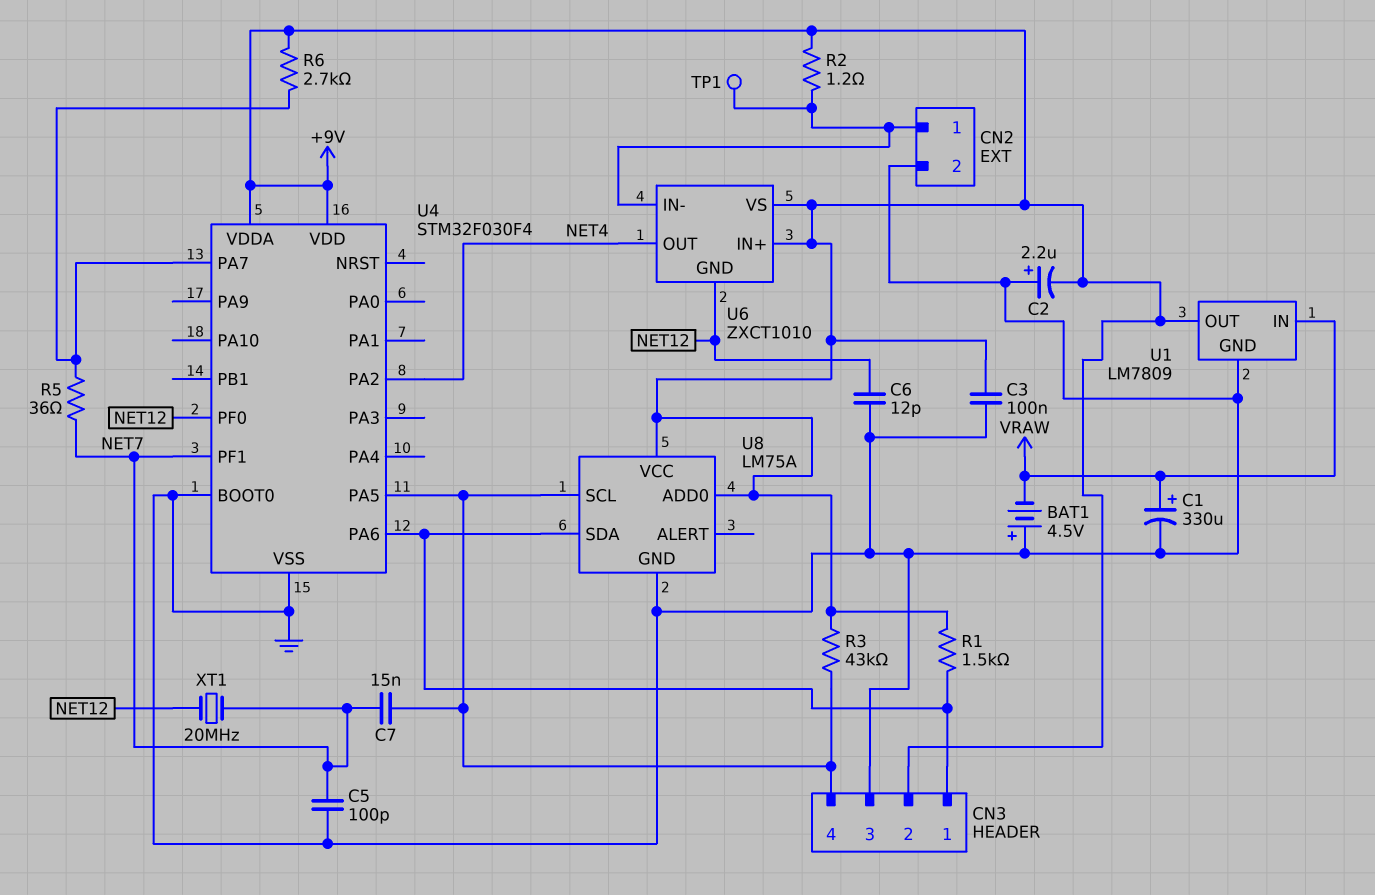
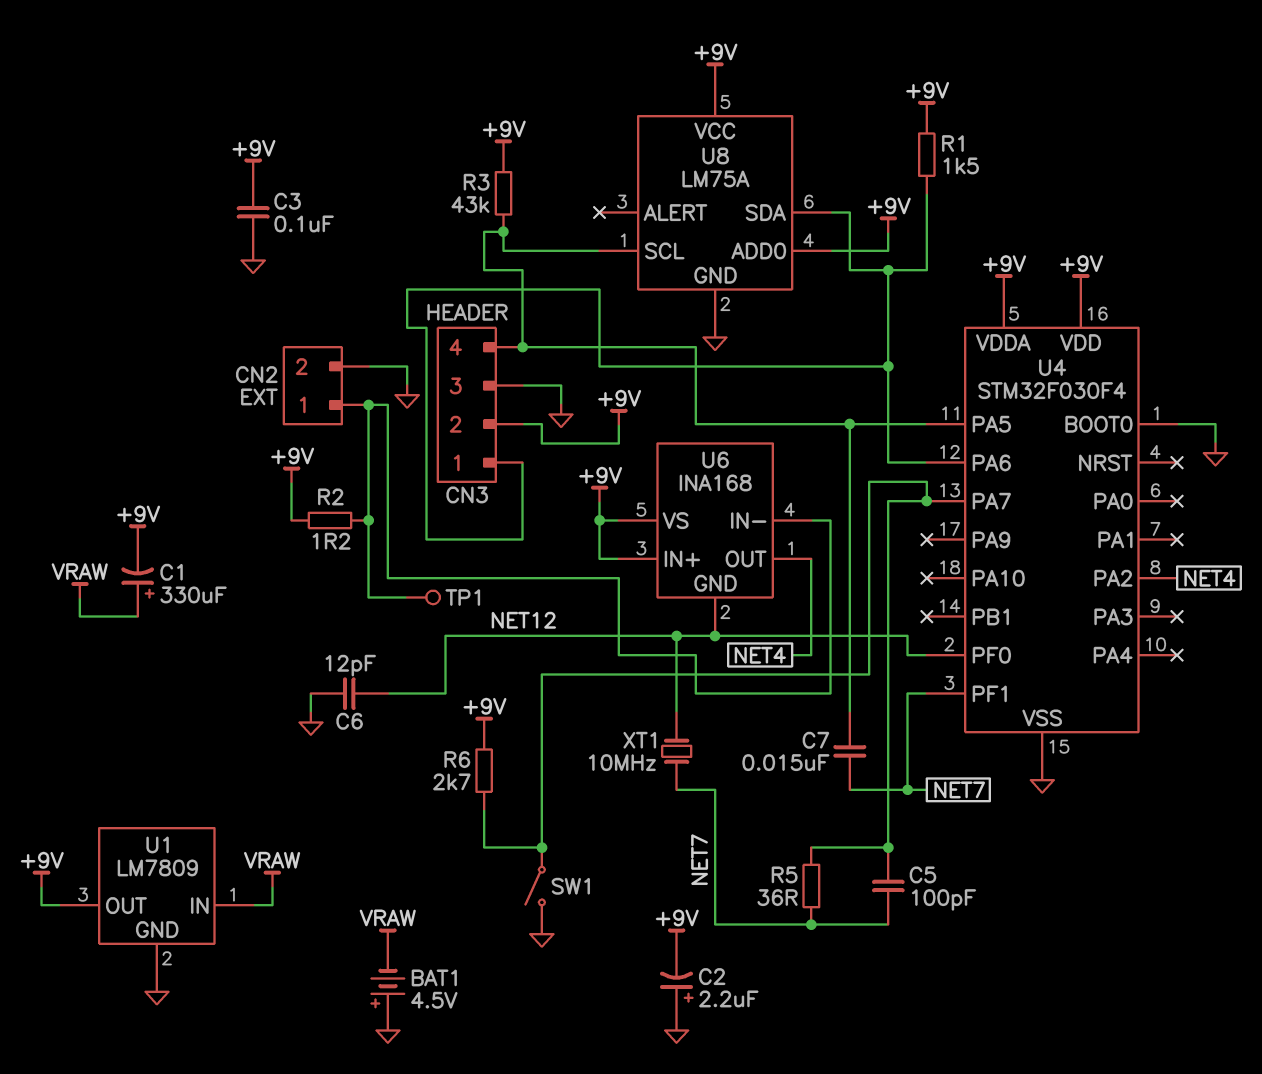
C1: 330uF (plus VRAW, minus GND) -> 330uF (plus VRAW, minus +9V)
C5: 100pF (GND, NET7) -> 100pF (NET7, U4/PA7)
SW1: none -> switch (GND, U4/PA7)
U6: ZXCT1010 -> INA168
XT1: 20MHz (NET7, NET12) -> 10MHz (NET7, NET12)

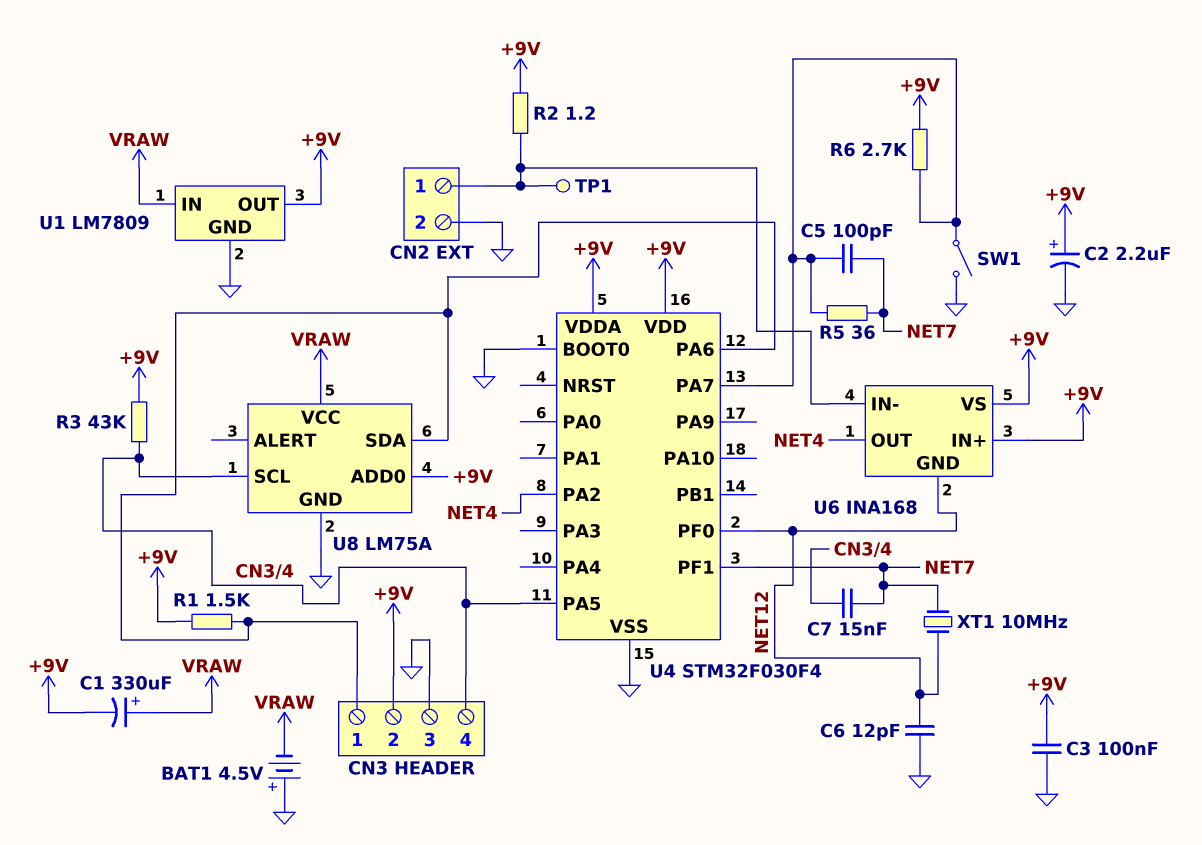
C2: 2.2uF (plus GND, minus +9V) -> 2.2uF (plus +9V, minus GND)
U8 pin VCC: +9V -> VRAW

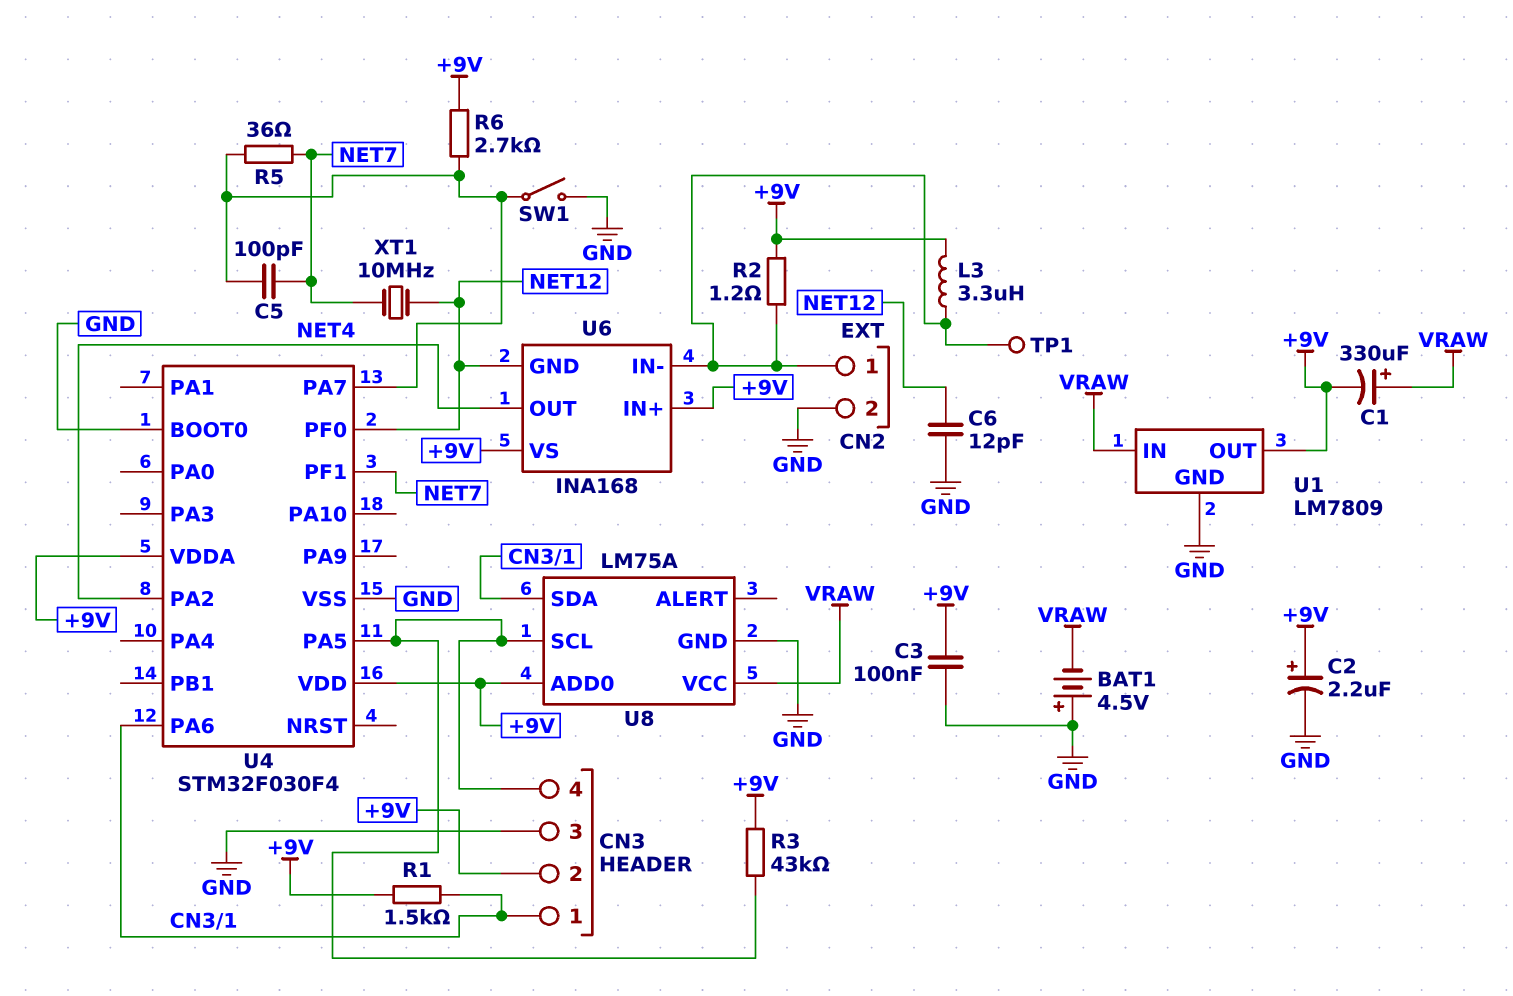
C7: 15nF (CN3/4, NET7) -> none
L3: none -> 3.3uH (+9V, CN2/1)

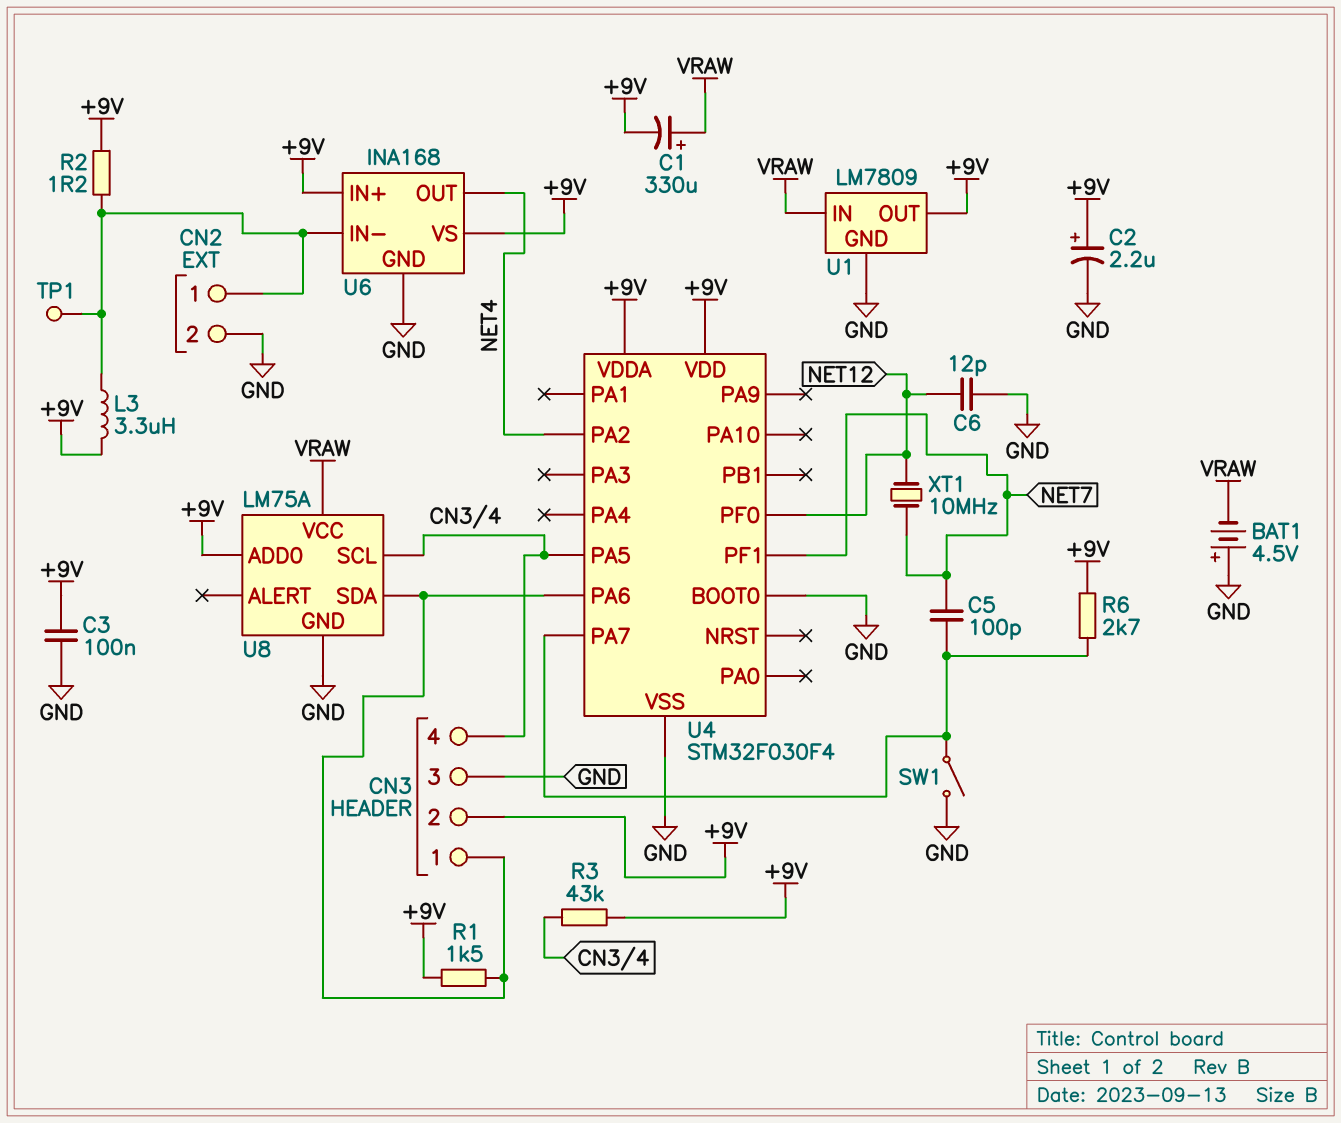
R5: 36 (NET7, U4/PA7) -> none
U6 pin GND: NET12 -> GND

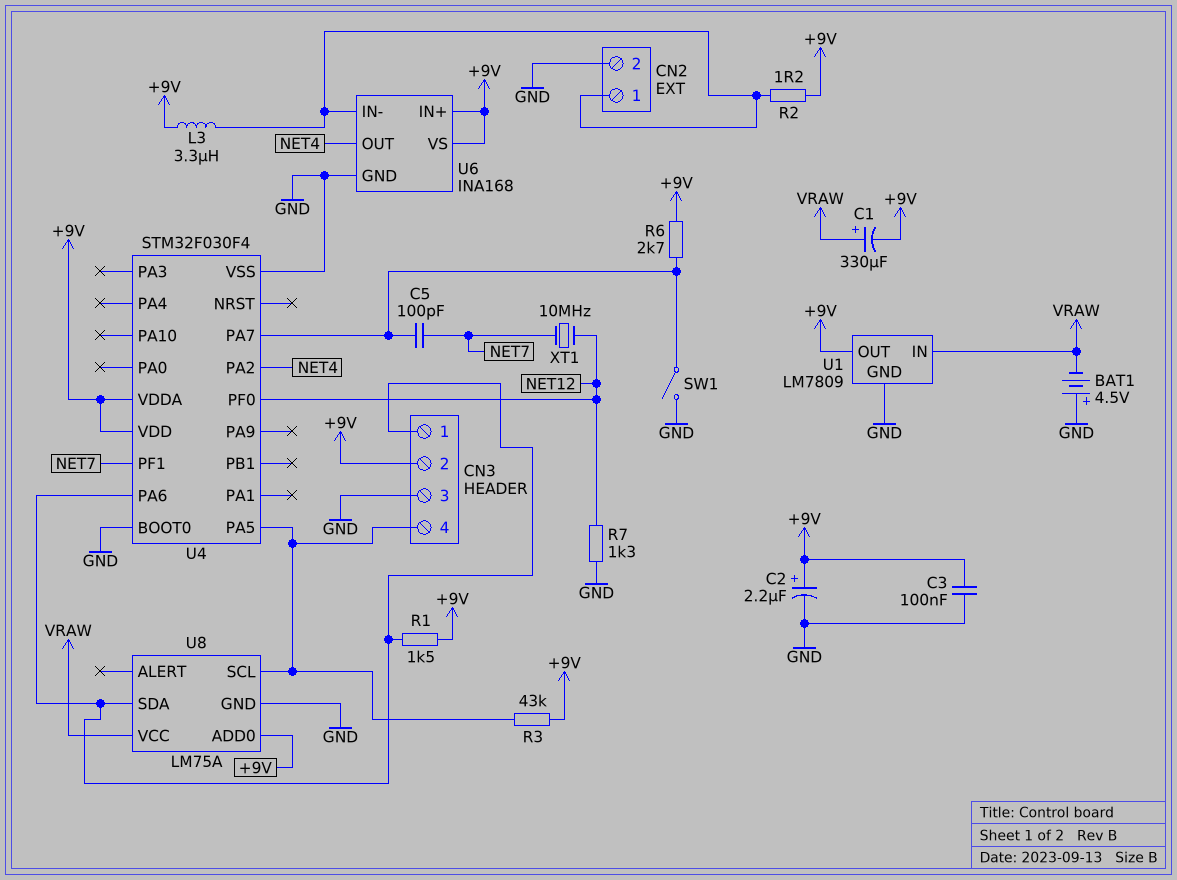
C6: 12pF (GND, NET12) -> none
R7: none -> 1.3k (GND, NET12)
TP1: test point (CN2/1) -> none

